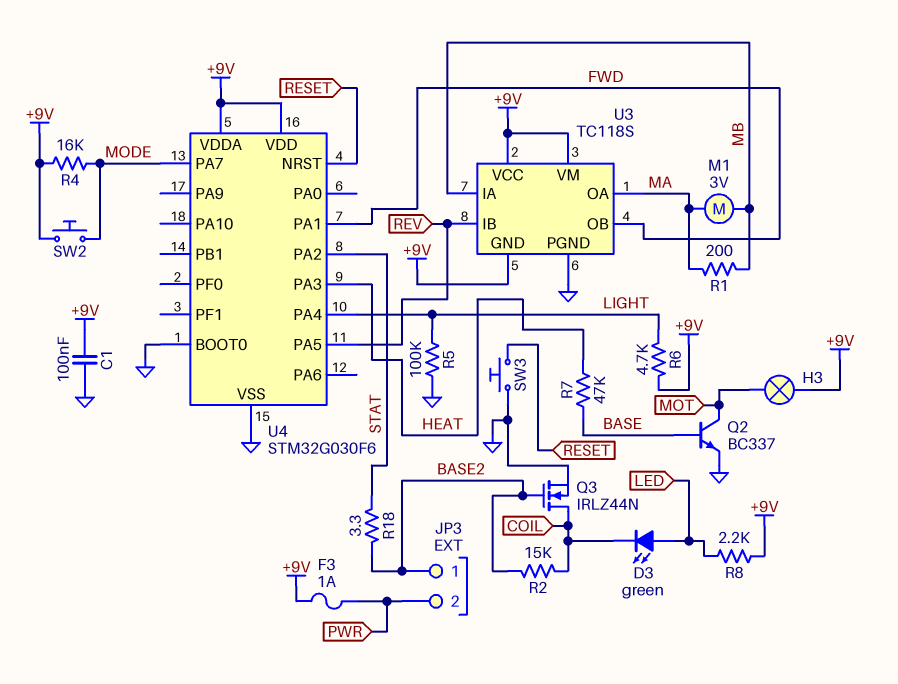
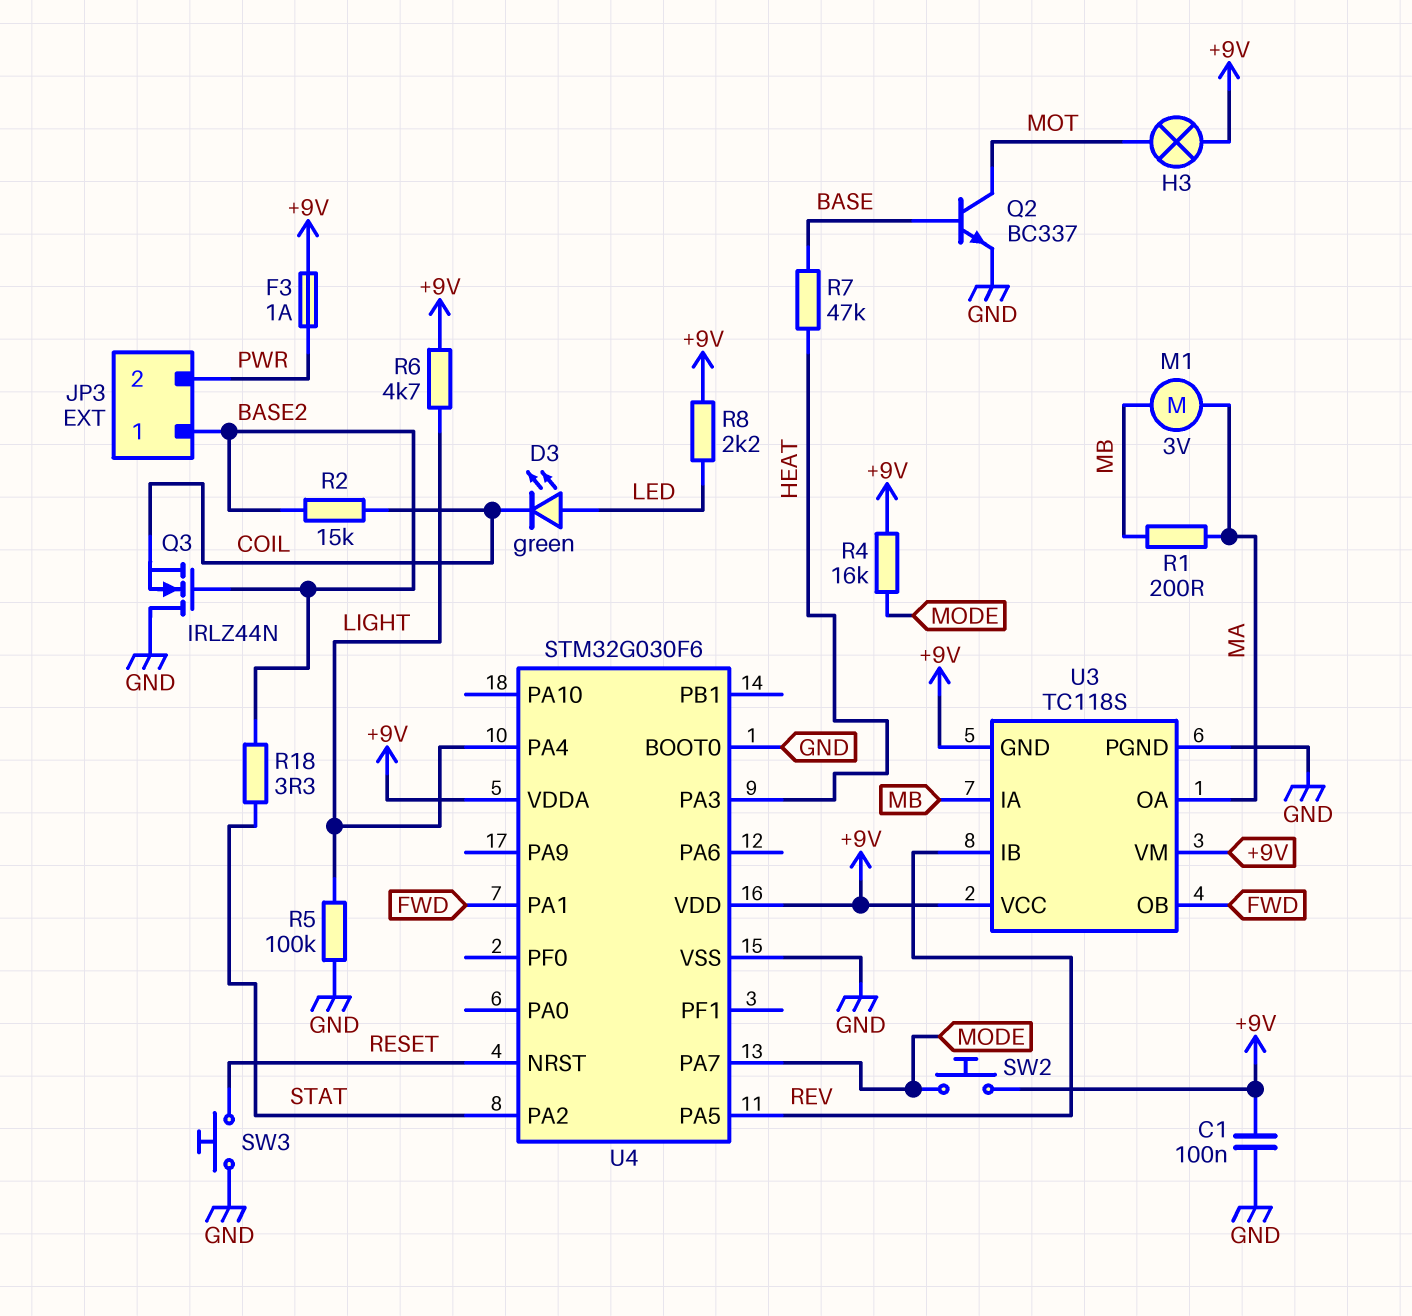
Q3: NMOS IRLZ44N (G BASE2, D COIL, S GND) -> NMOS IRLZ44N (G BASE2, D GND, S COIL)

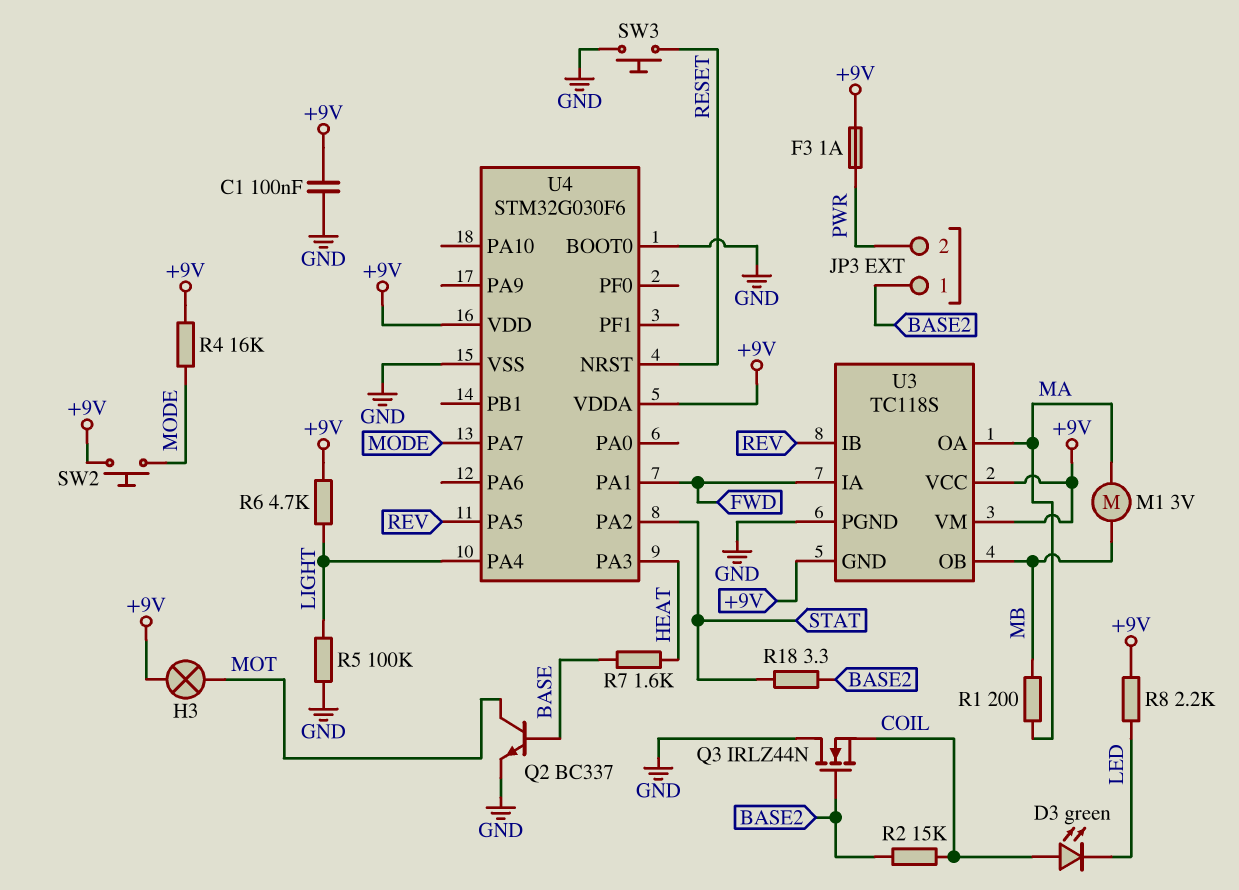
D3: LED green (A LED, K COIL) -> LED green (A COIL, K LED)
R7: 47k (BASE, HEAT) -> 1.6k (BASE, HEAT)
U3 pin IA: MB -> FWD
U3 pin OB: FWD -> MB

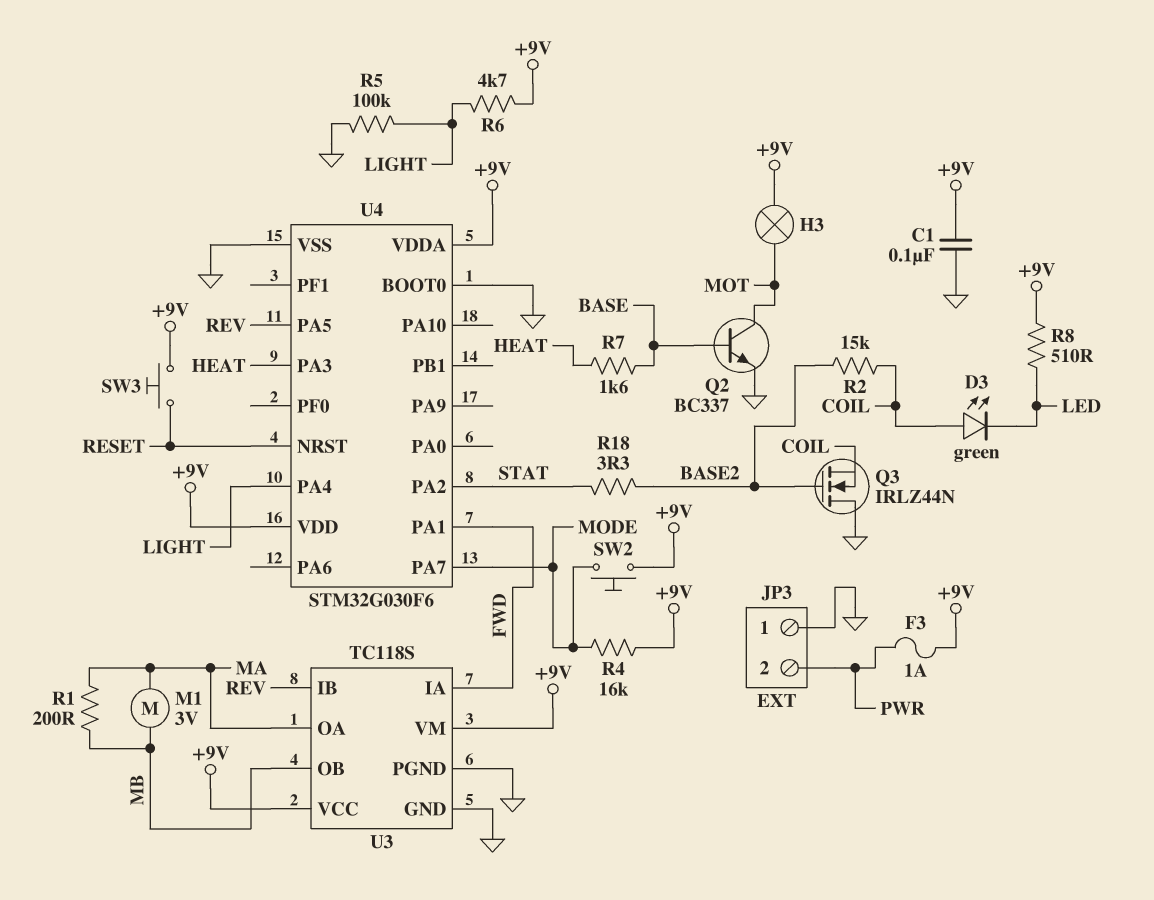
JP3 pin 1: BASE2 -> GND
R8: 2.2k (+9V, LED) -> 510 (+9V, LED)
SW3: button (GND, RESET) -> button (+9V, RESET)
U3 pin GND: +9V -> GND

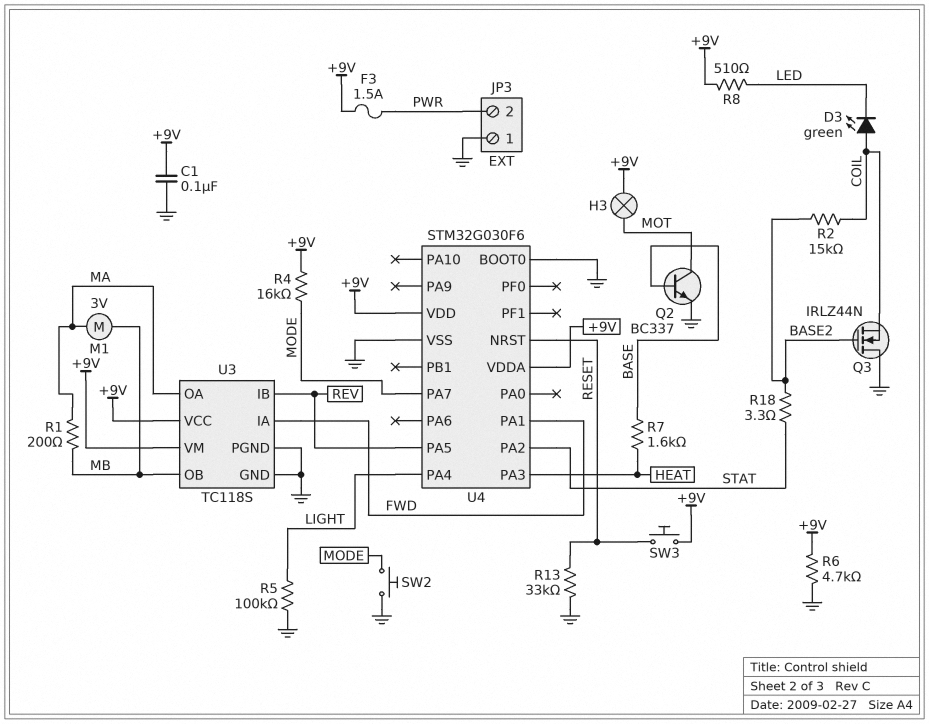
F3: 1A (+9V, PWR) -> 1.5A (+9V, PWR)
R6: 4.7k (+9V, LIGHT) -> 4.7k (+9V, GND)
R13: none -> 33k (GND, RESET)
SW2: button (+9V, MODE) -> button (GND, MODE)

